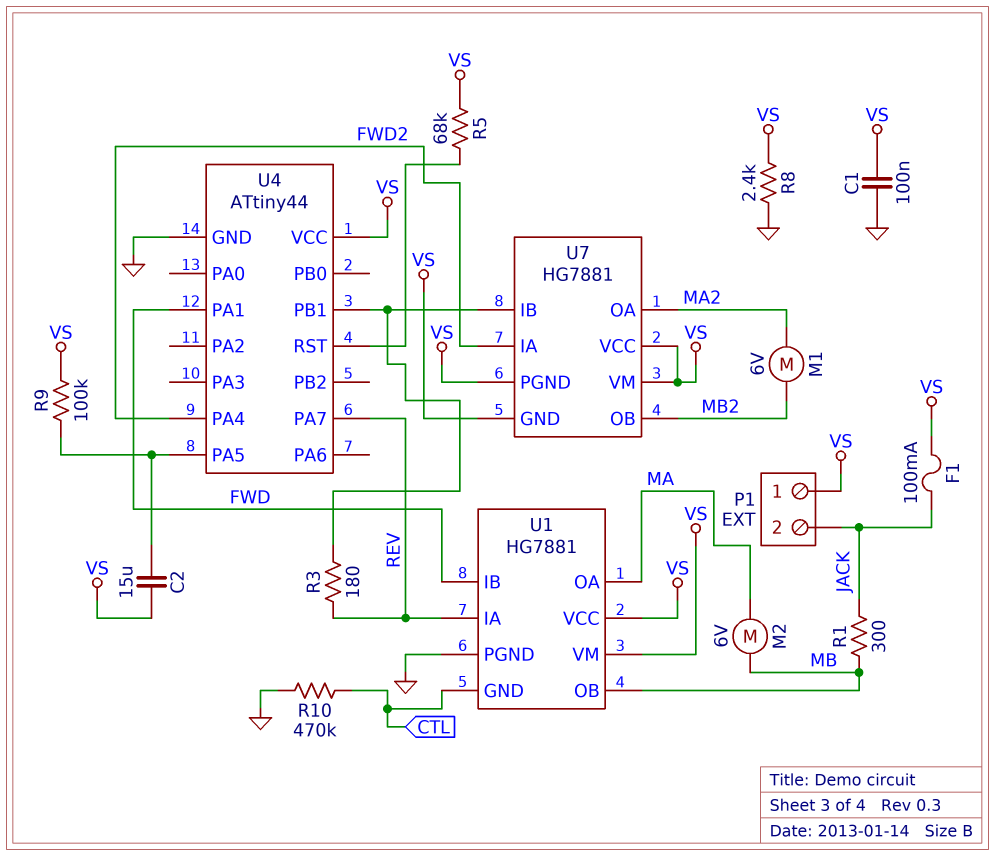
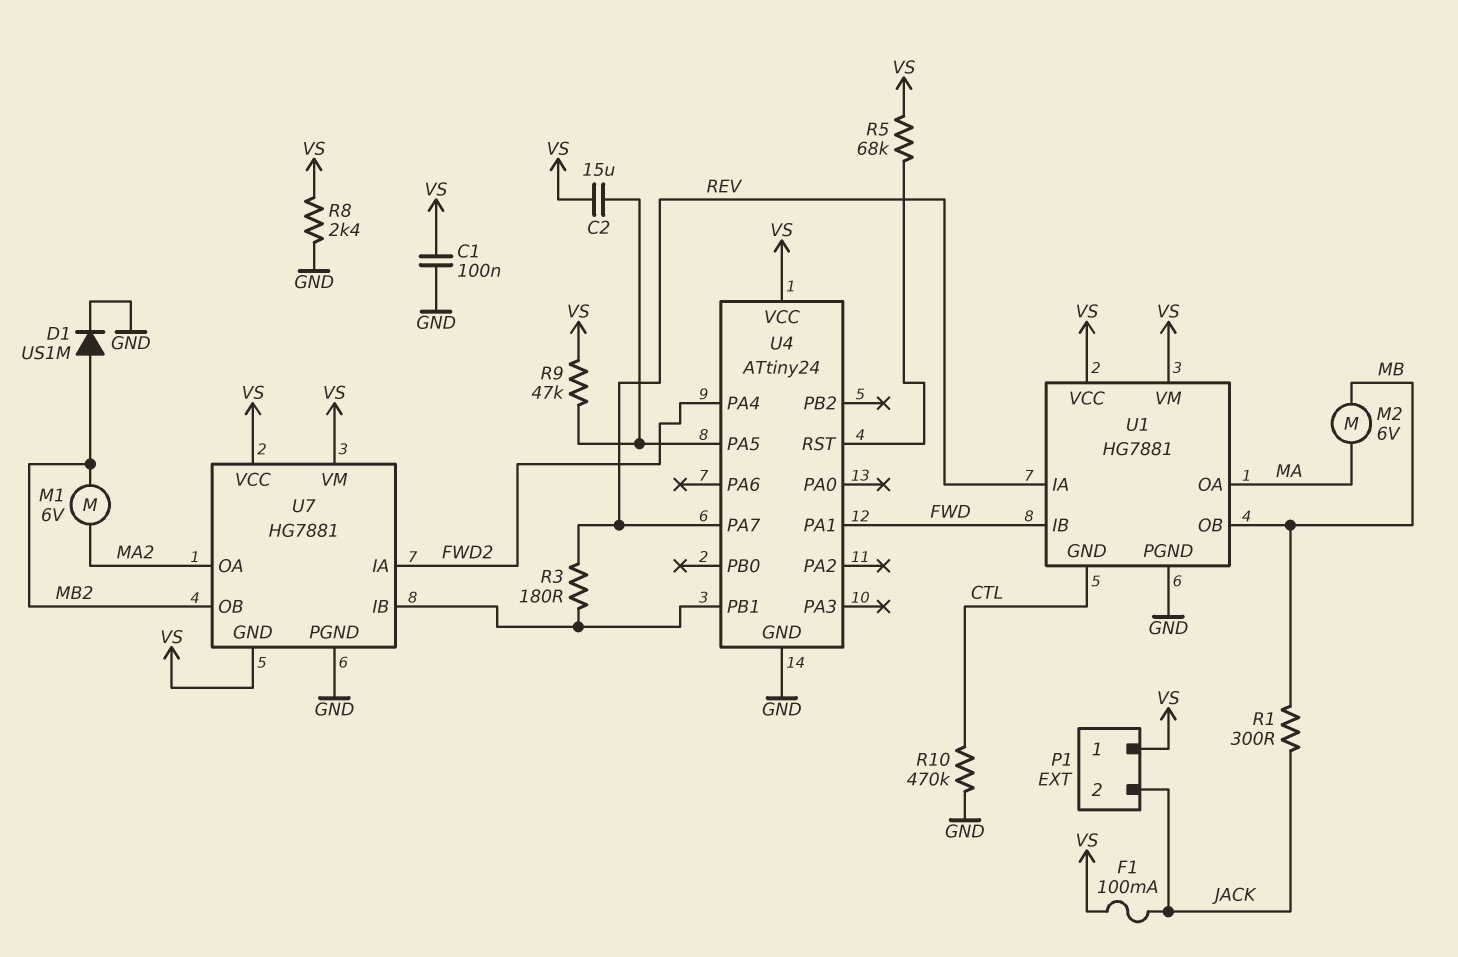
D1: none -> diode US1M (A MB2, K GND)
R9: 100k (U4/PA5, VS) -> 47k (U4/PA5, VS)
U4: ATtiny44 -> ATtiny24
U7 pin PGND: VS -> GND

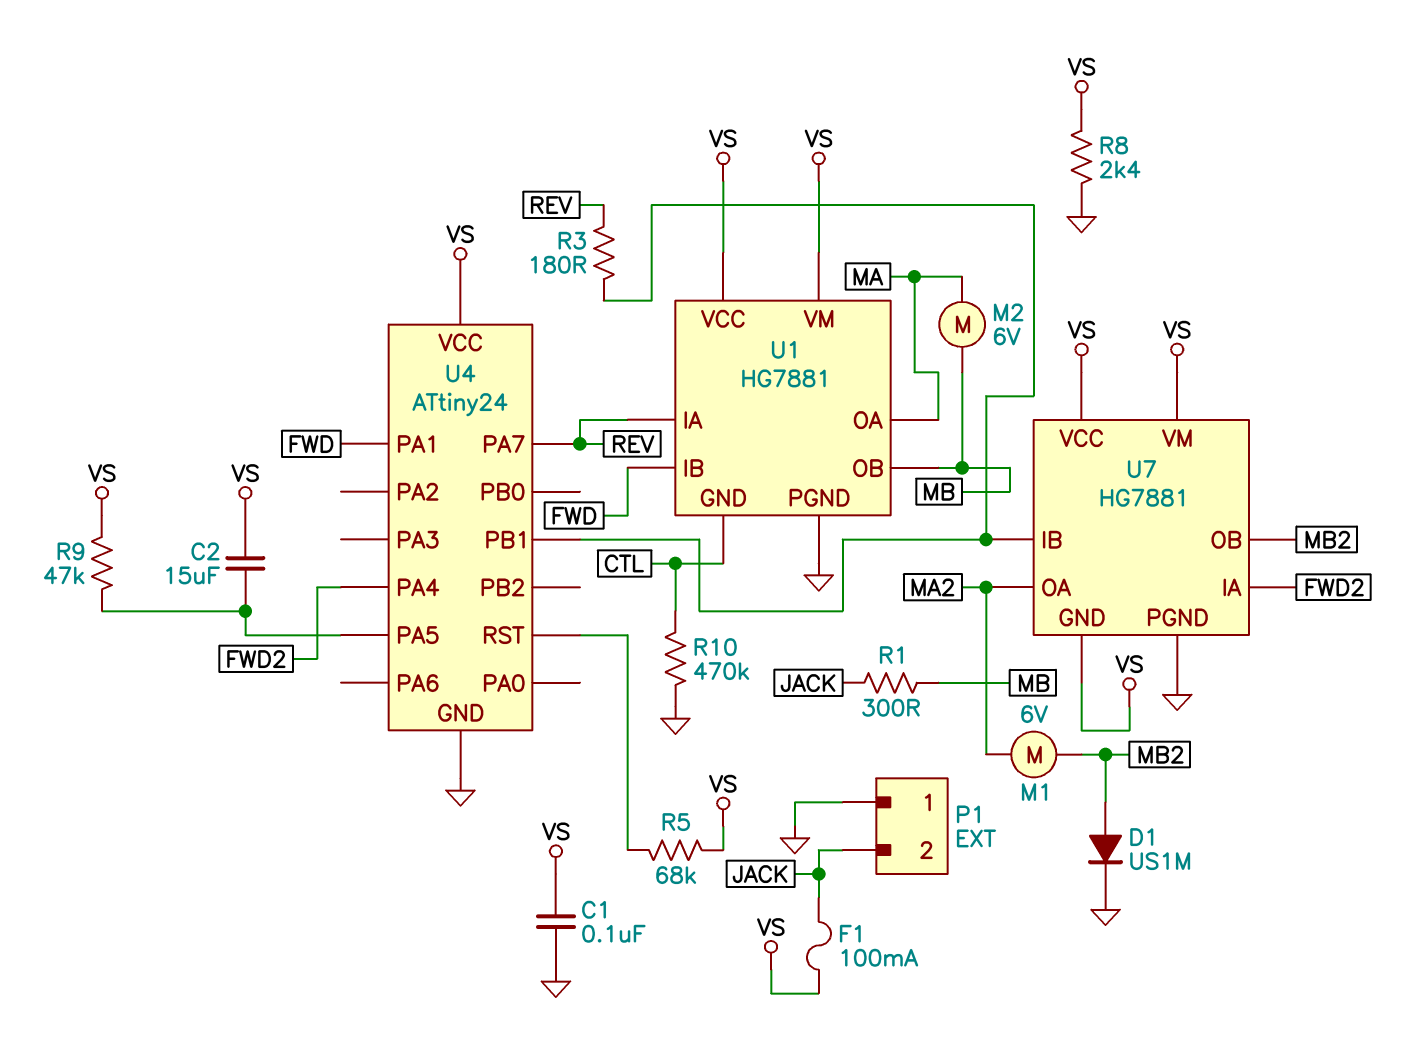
P1 pin 1: VS -> GND

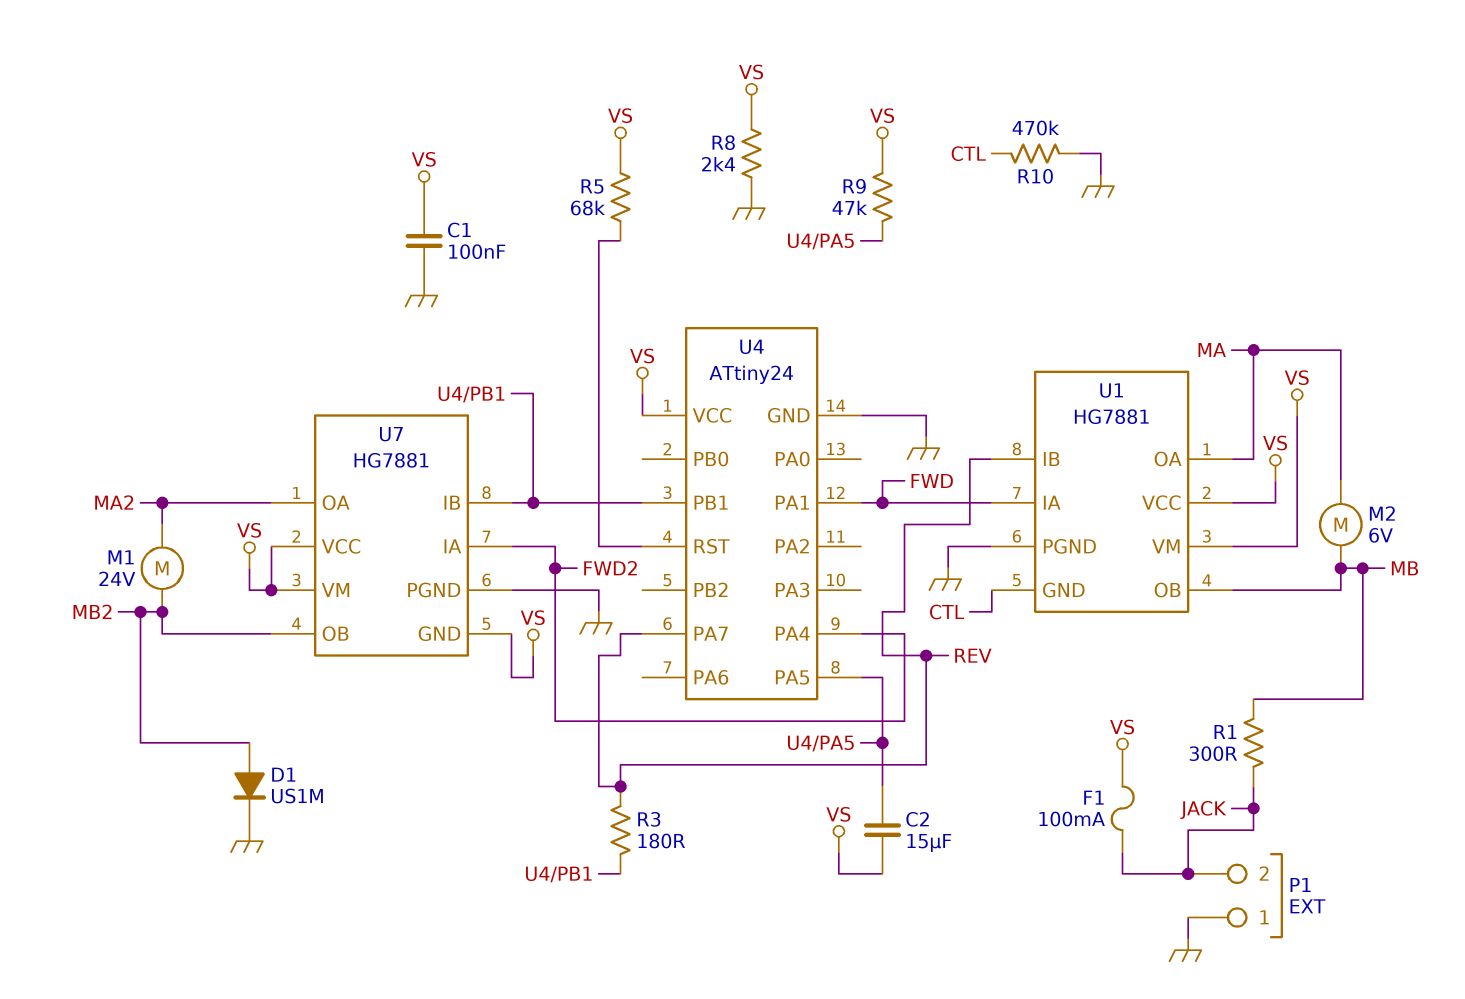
M1: motor 6V (MA2, MB2) -> motor 24V (MA2, MB2)
U1 pin IA: REV -> FWD
U1 pin IB: FWD -> REV

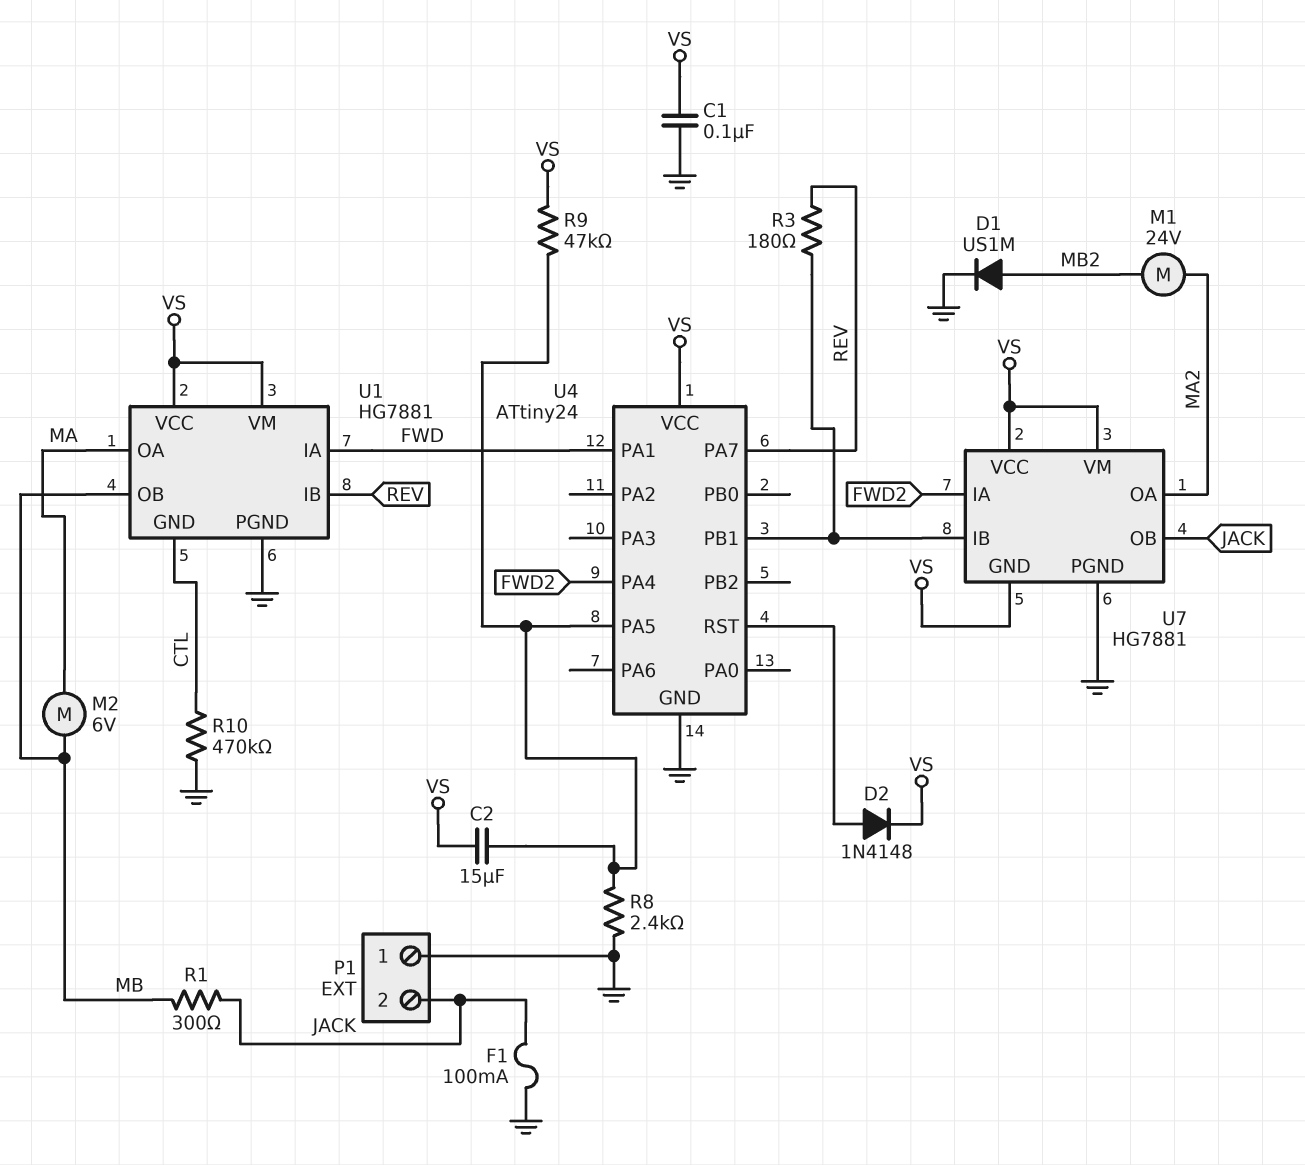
D2: none -> diode 1N4148 (A U4/RST, K VS)
F1: 100mA (JACK, VS) -> 100mA (GND, JACK)
R5: 68k (U4/RST, VS) -> none
R8: 2.4k (GND, VS) -> 2.4k (GND, U4/PA5)
U7 pin OB: MB2 -> JACK

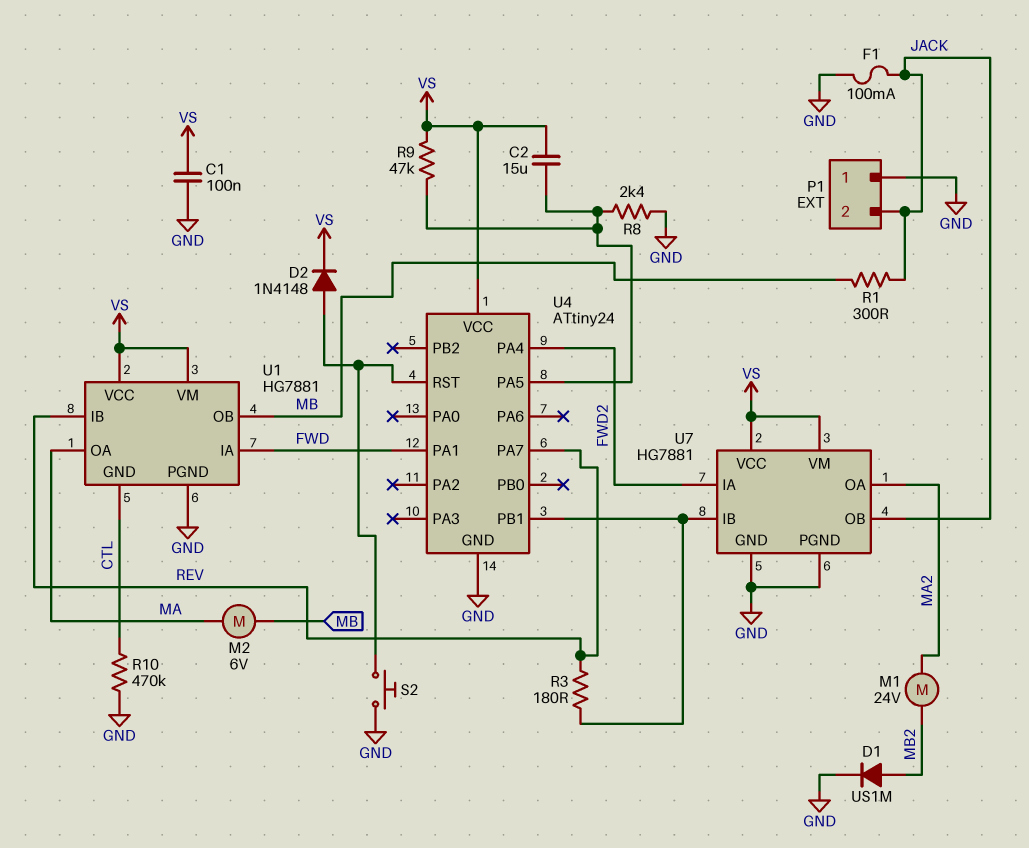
S2: none -> button (GND, U4/RST)
U7 pin GND: VS -> GND

